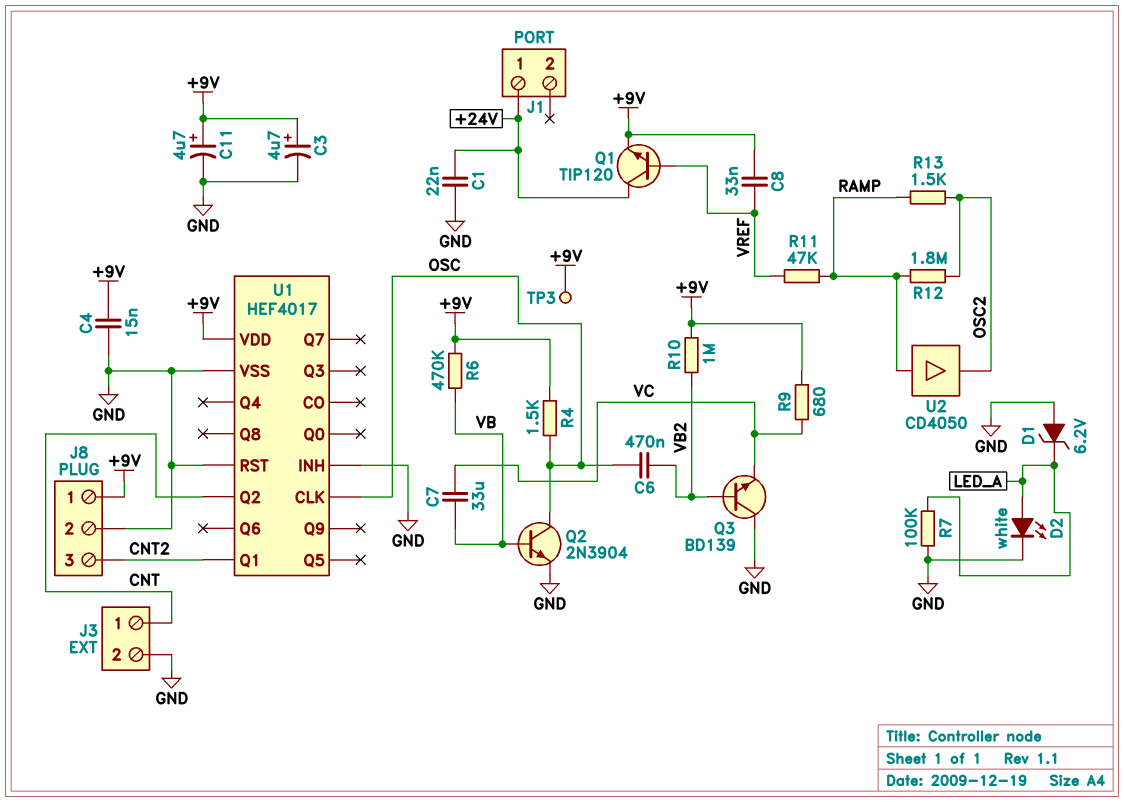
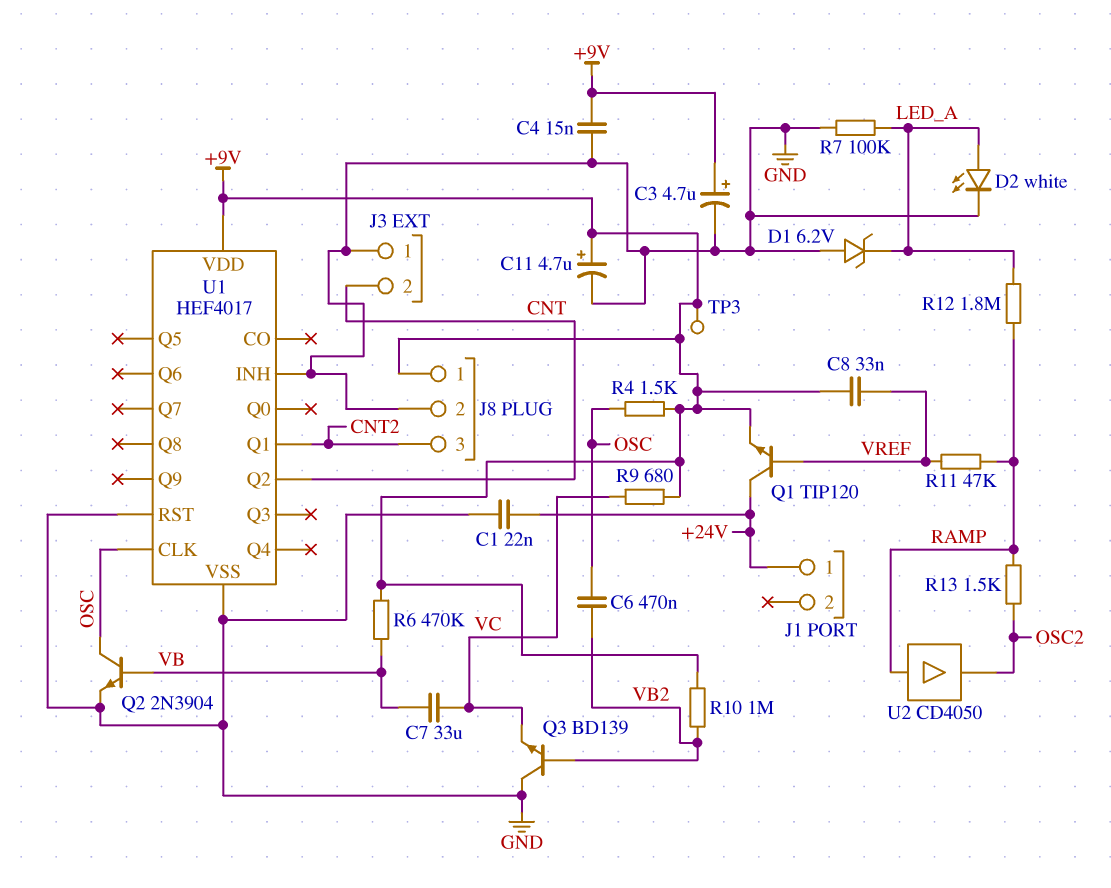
J3 pin 1: CNT -> GND
J3 pin 2: GND -> CNT
R12: 1.8M (OSC2, RAMP) -> 1.8M (LED_A, RAMP)

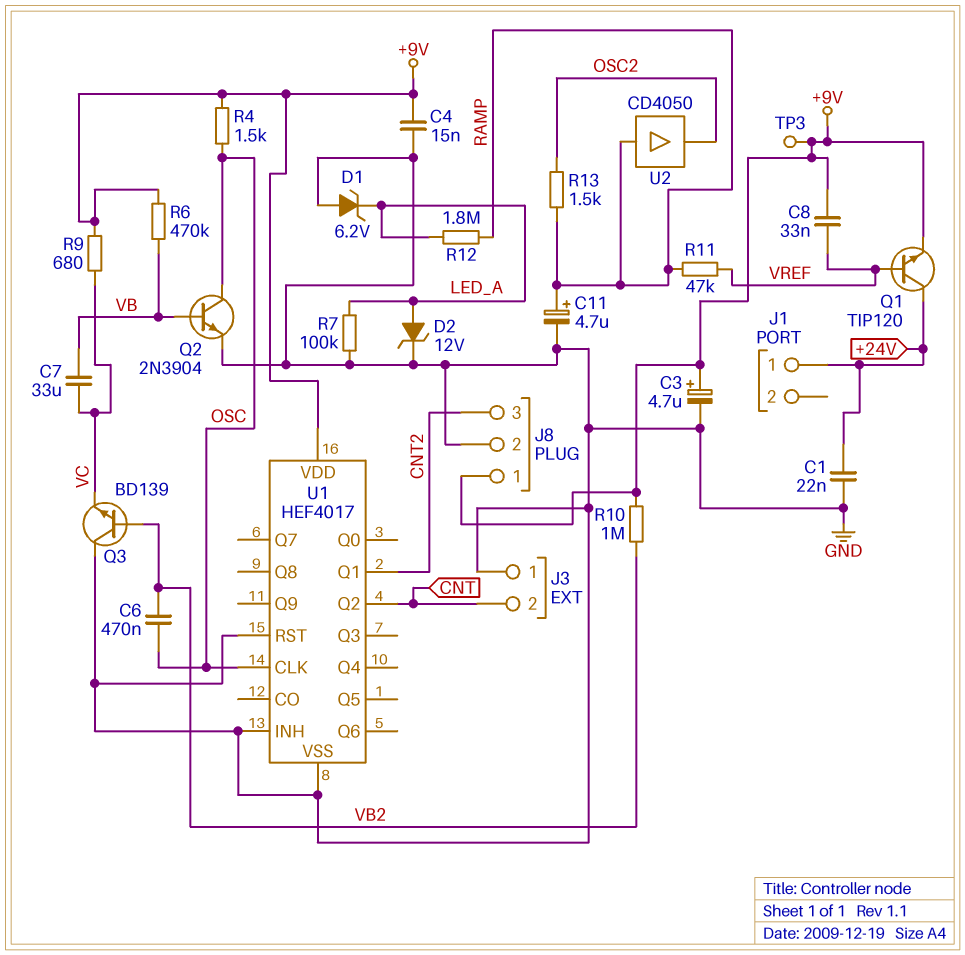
C11: 4.7uF (plus +9V, minus GND) -> 4.7uF (plus RAMP, minus GND)
D2: LED white (A LED_A, K GND) -> zener 12V (A LED_A, K GND)

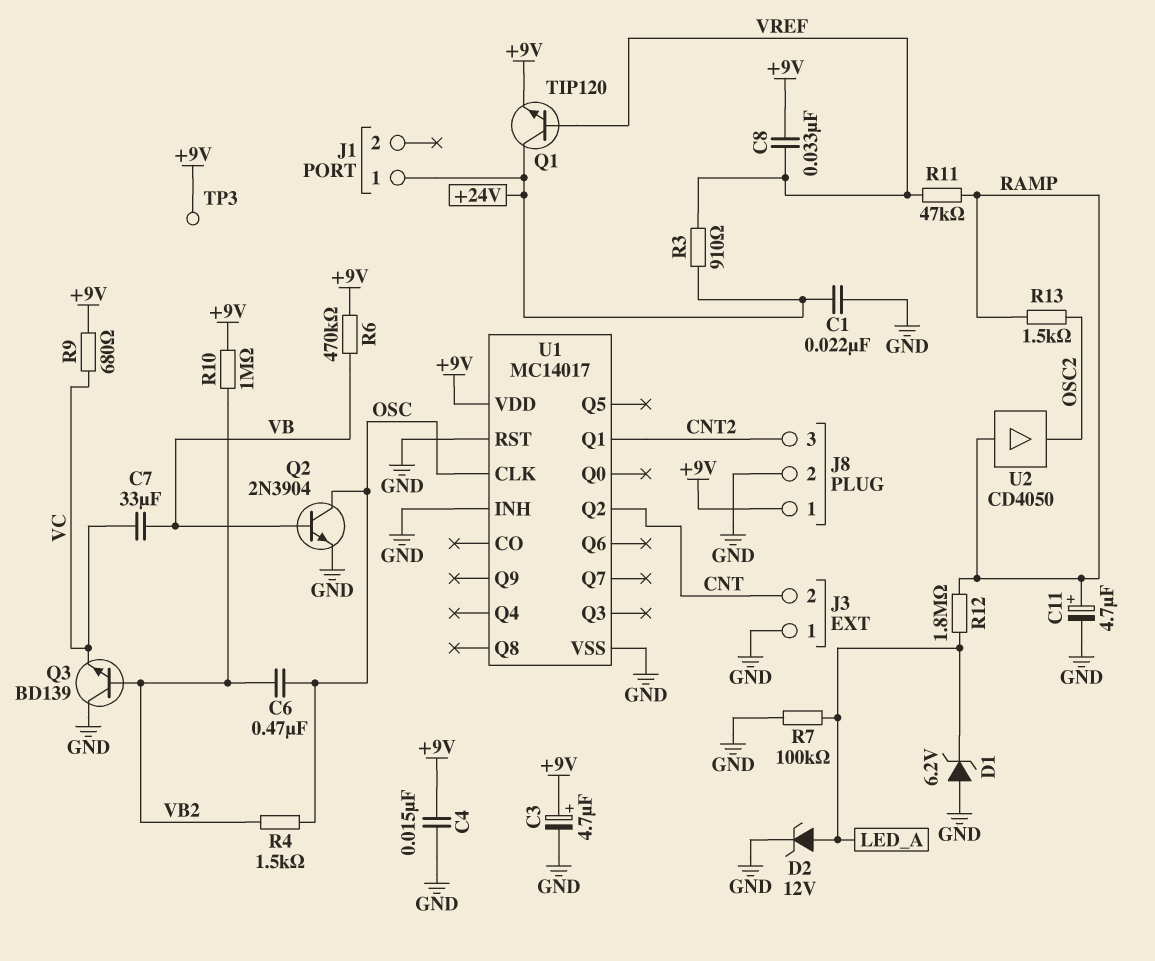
R3: none -> 910 (+24V, VREF)
R4: 1.5k (+9V, OSC) -> 1.5k (OSC, VB2)
U1: HEF4017 -> MC14017

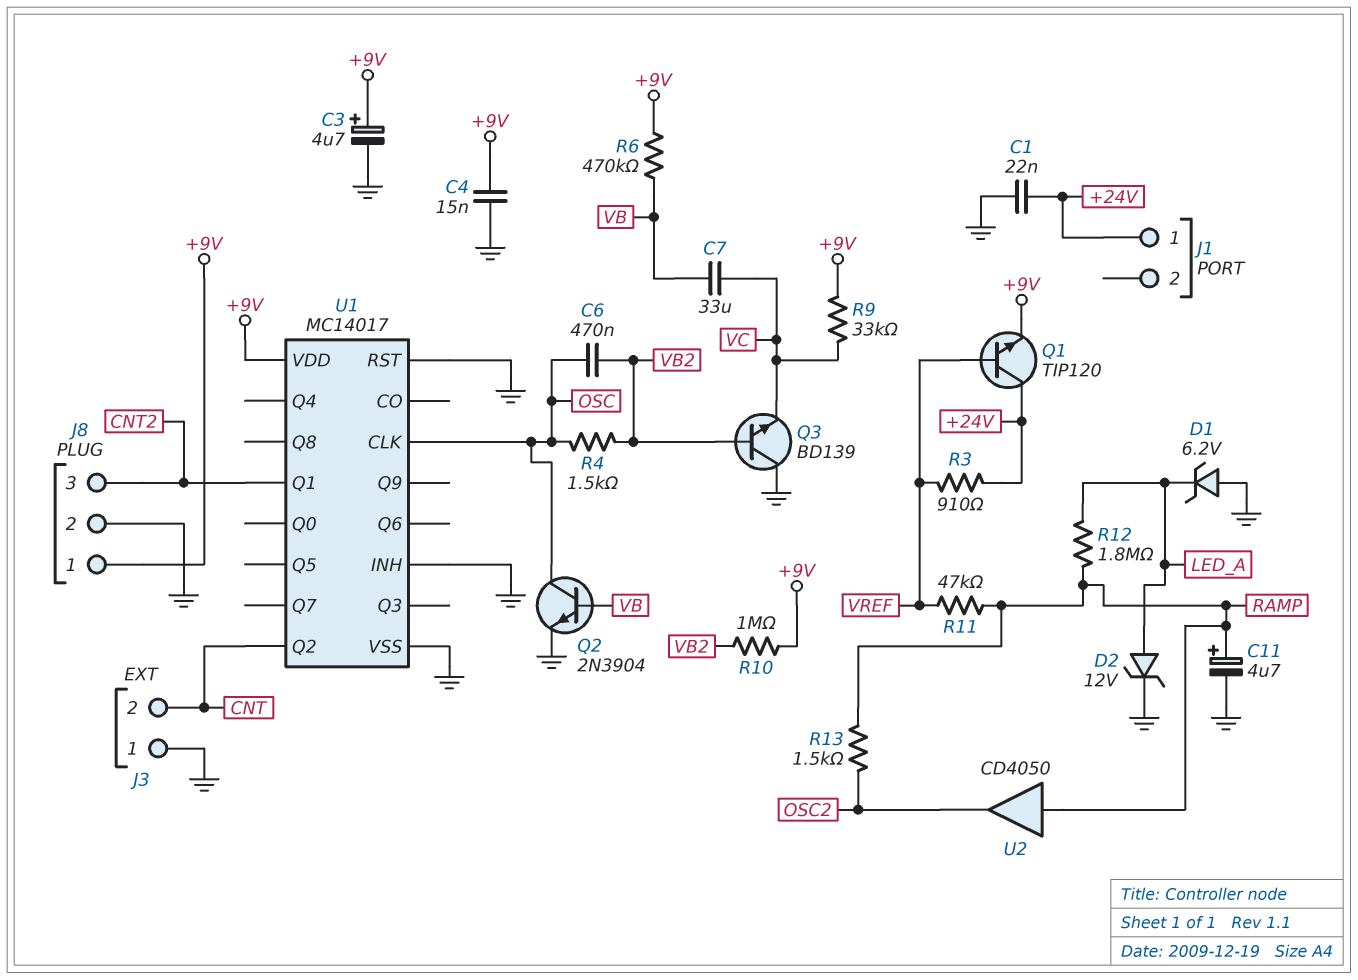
C8: 33nF (+9V, VREF) -> none
R7: 100k (GND, LED_A) -> none
R9: 680 (+9V, VC) -> 33k (+9V, VC)
TP3: test point (+9V) -> none

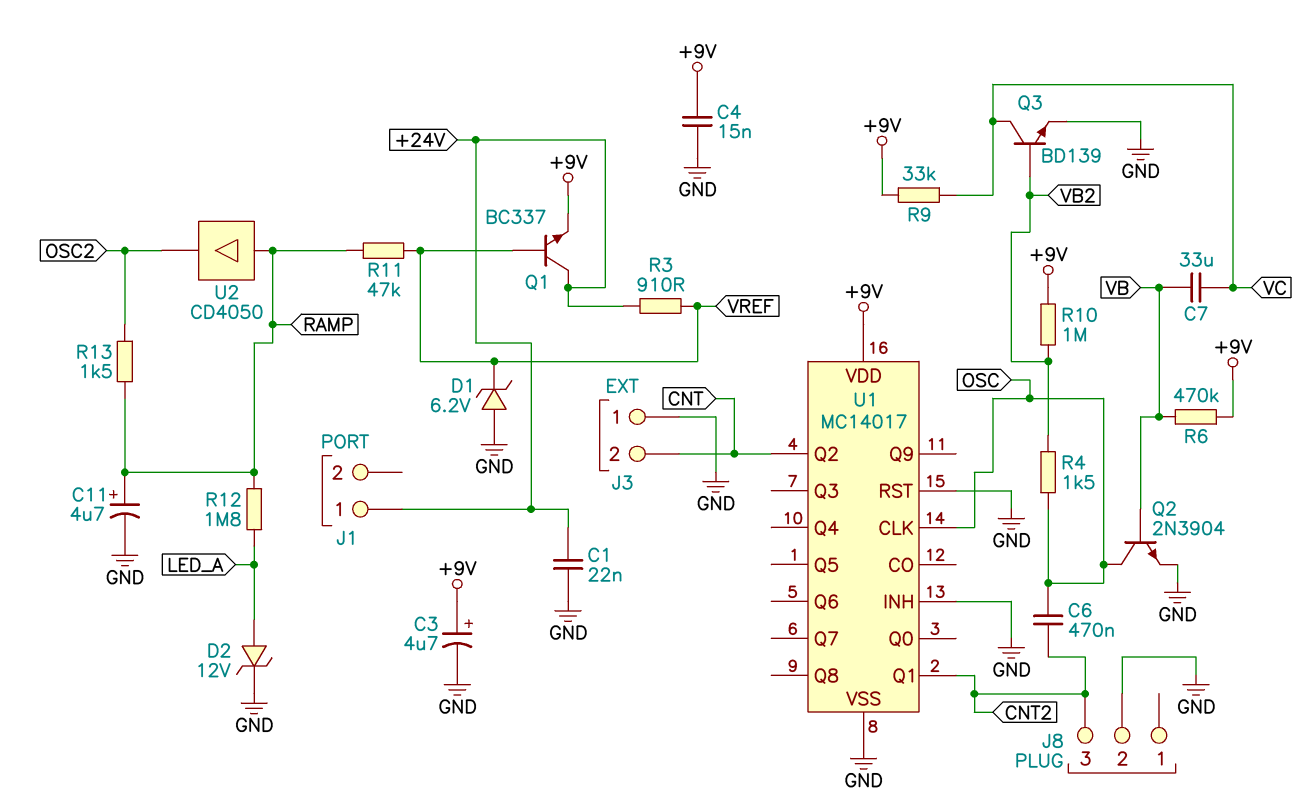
C6: 470nF (OSC, VB2) -> 470nF (CNT2, OSC)
D1: zener 6.2V (A GND, K LED_A) -> zener 6.2V (A GND, K VREF)
J8 pin 1: +9V -> none
Q1: NPN TIP120 (B VREF, C +24V, E +9V) -> NPN BC337 (B VREF, C +24V, E +9V)
Q3: NPN BD139 (B VB2, C GND, E VC) -> NPN BD139 (B VB2, C VC, E GND)

